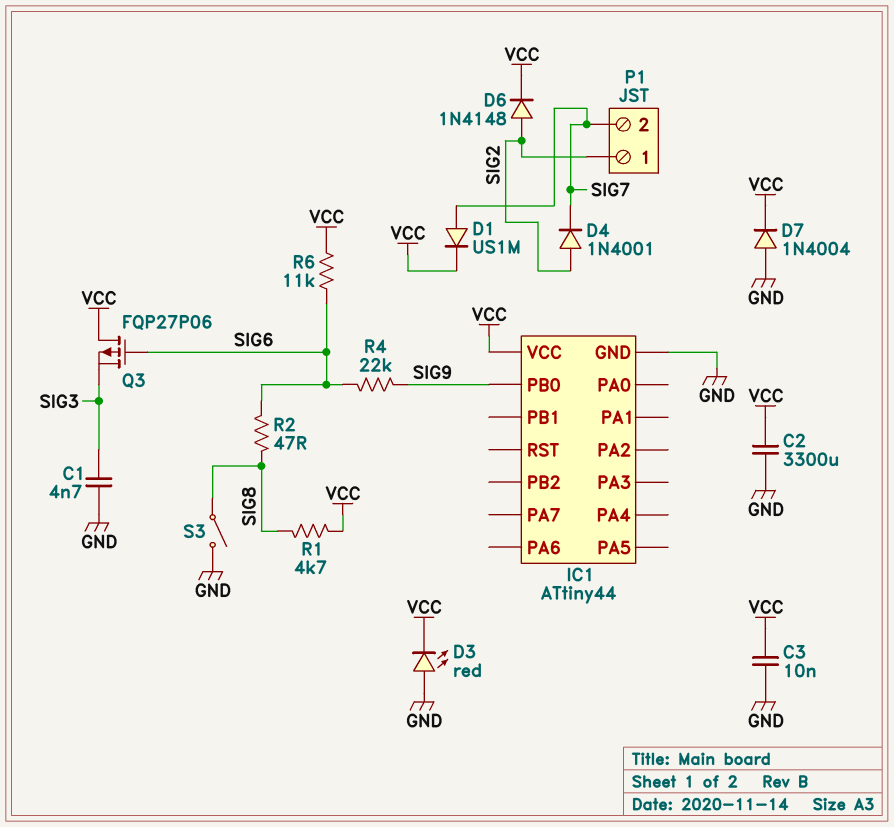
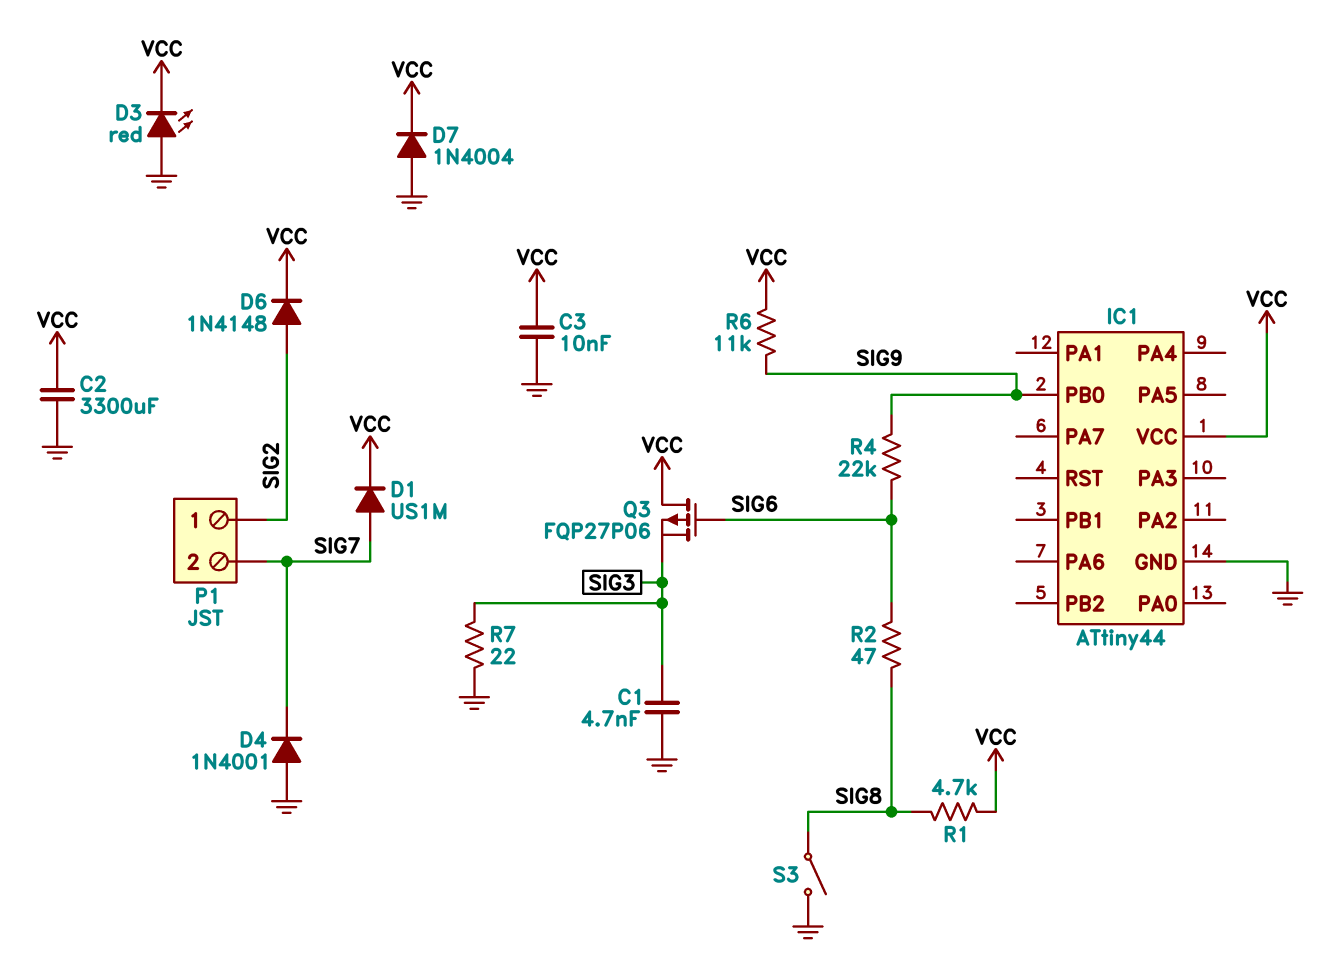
D4: diode 1N4001 (A SIG2, K SIG7) -> diode 1N4001 (A GND, K SIG7)
R6: 11k (SIG6, VCC) -> 11k (SIG9, VCC)
R7: none -> 22 (GND, SIG3)

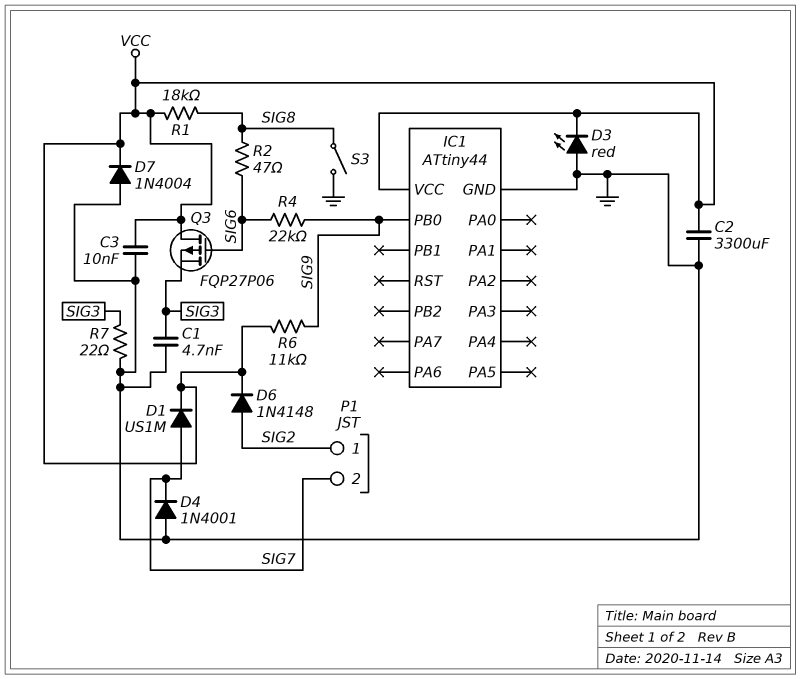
R1: 4.7k (SIG8, VCC) -> 18k (SIG8, VCC)

